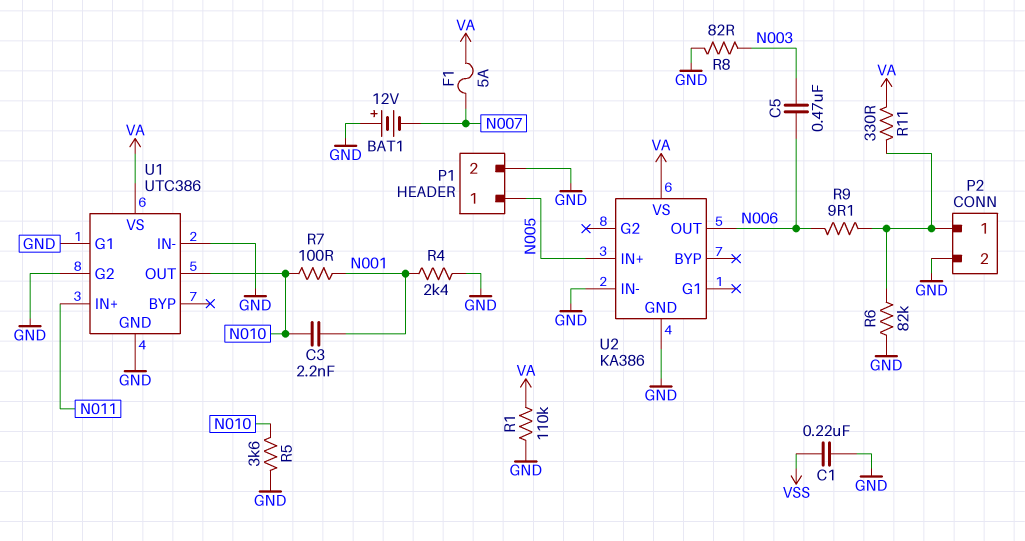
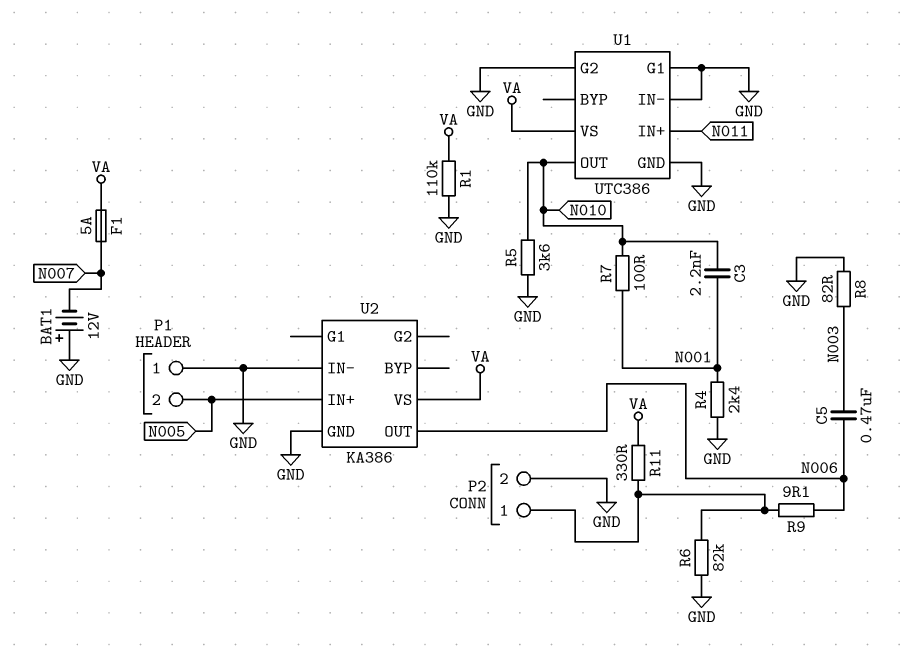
C1: 220nF (GND, VSS) -> none
P1 pin 1: N005 -> GND
P1 pin 2: GND -> N005

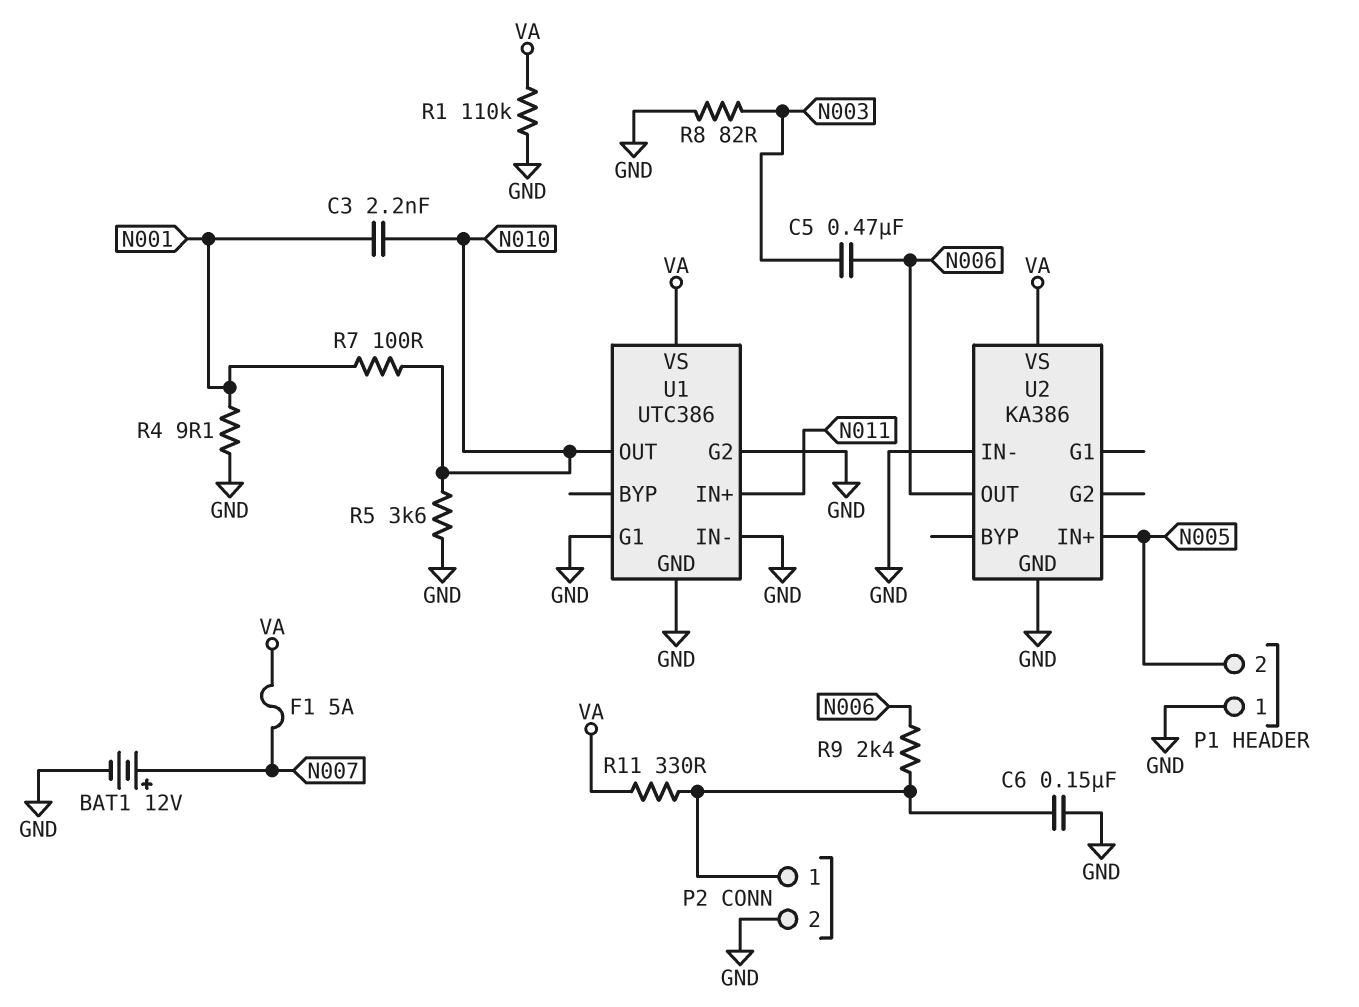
BAT1: 12V (plus GND, minus N007) -> 12V (plus N007, minus GND)
C6: none -> 150nF (GND, P2/1)
R4: 2.4k (GND, N001) -> 9.1 (GND, N001)
R6: 82k (GND, P2/1) -> none
R9: 9.1 (N006, P2/1) -> 2.4k (N006, P2/1)

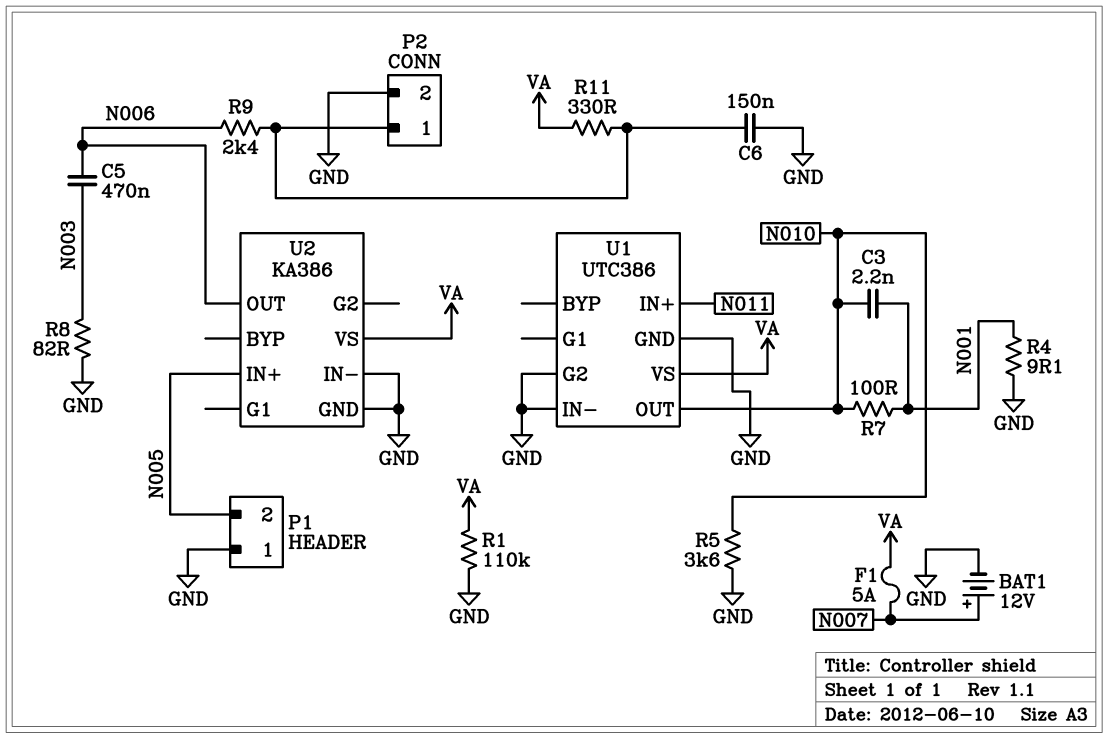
U1 pin G1: GND -> none

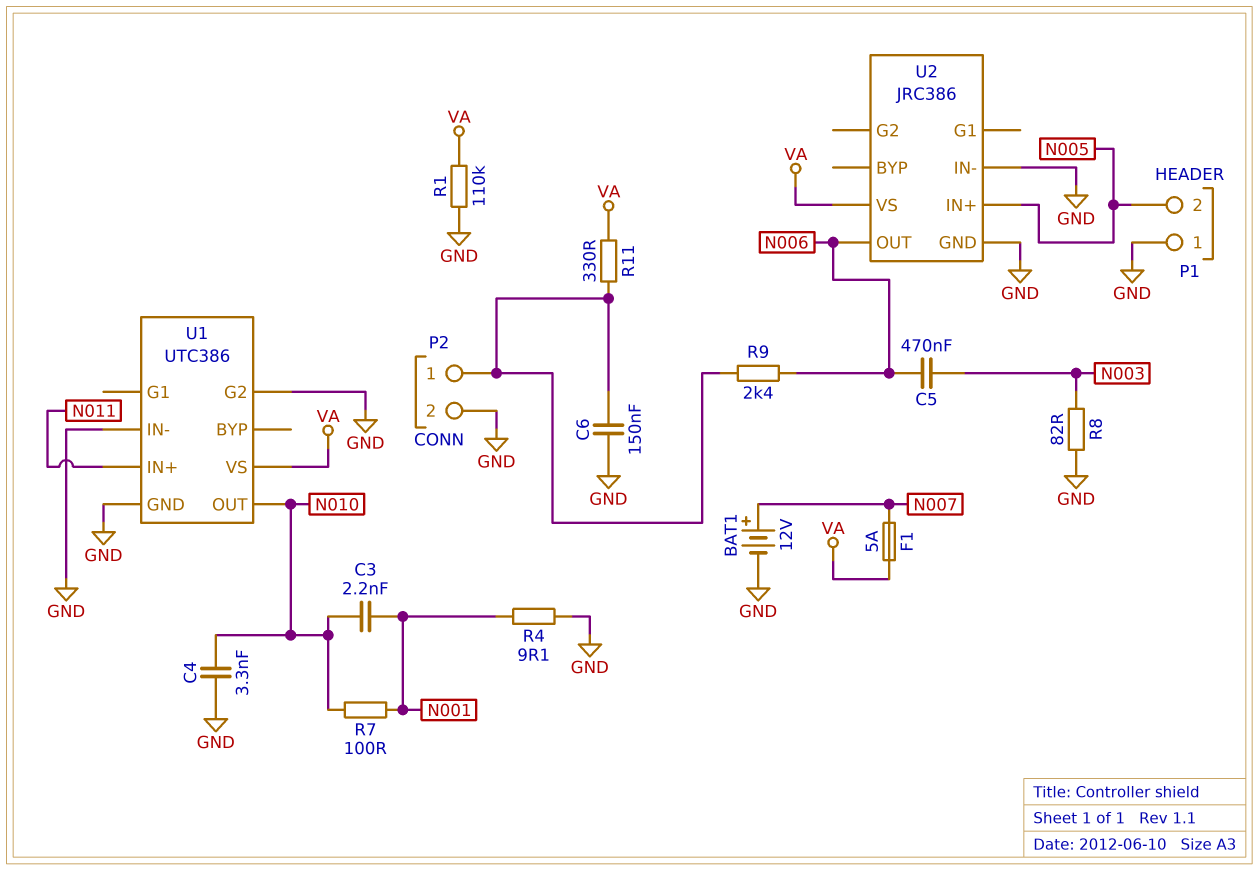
C4: none -> 3.3nF (GND, N010)
R5: 3.6k (GND, N010) -> none
U2: KA386 -> JRC386

